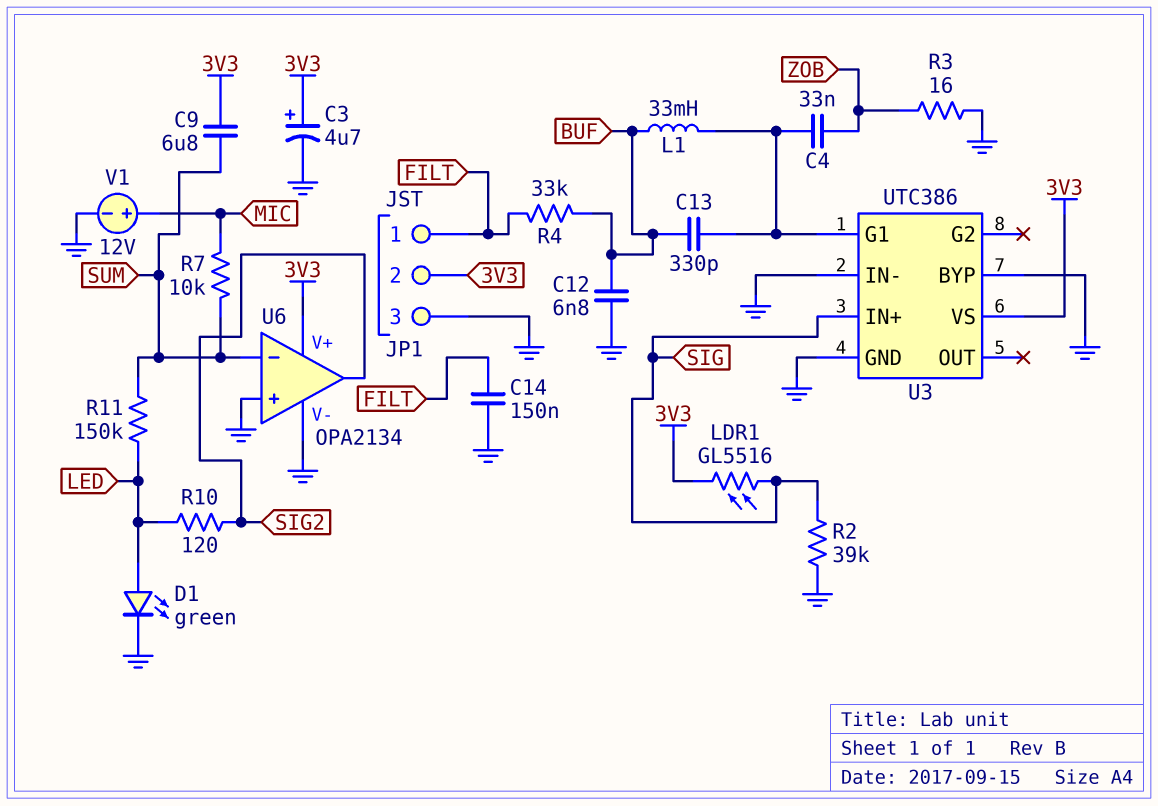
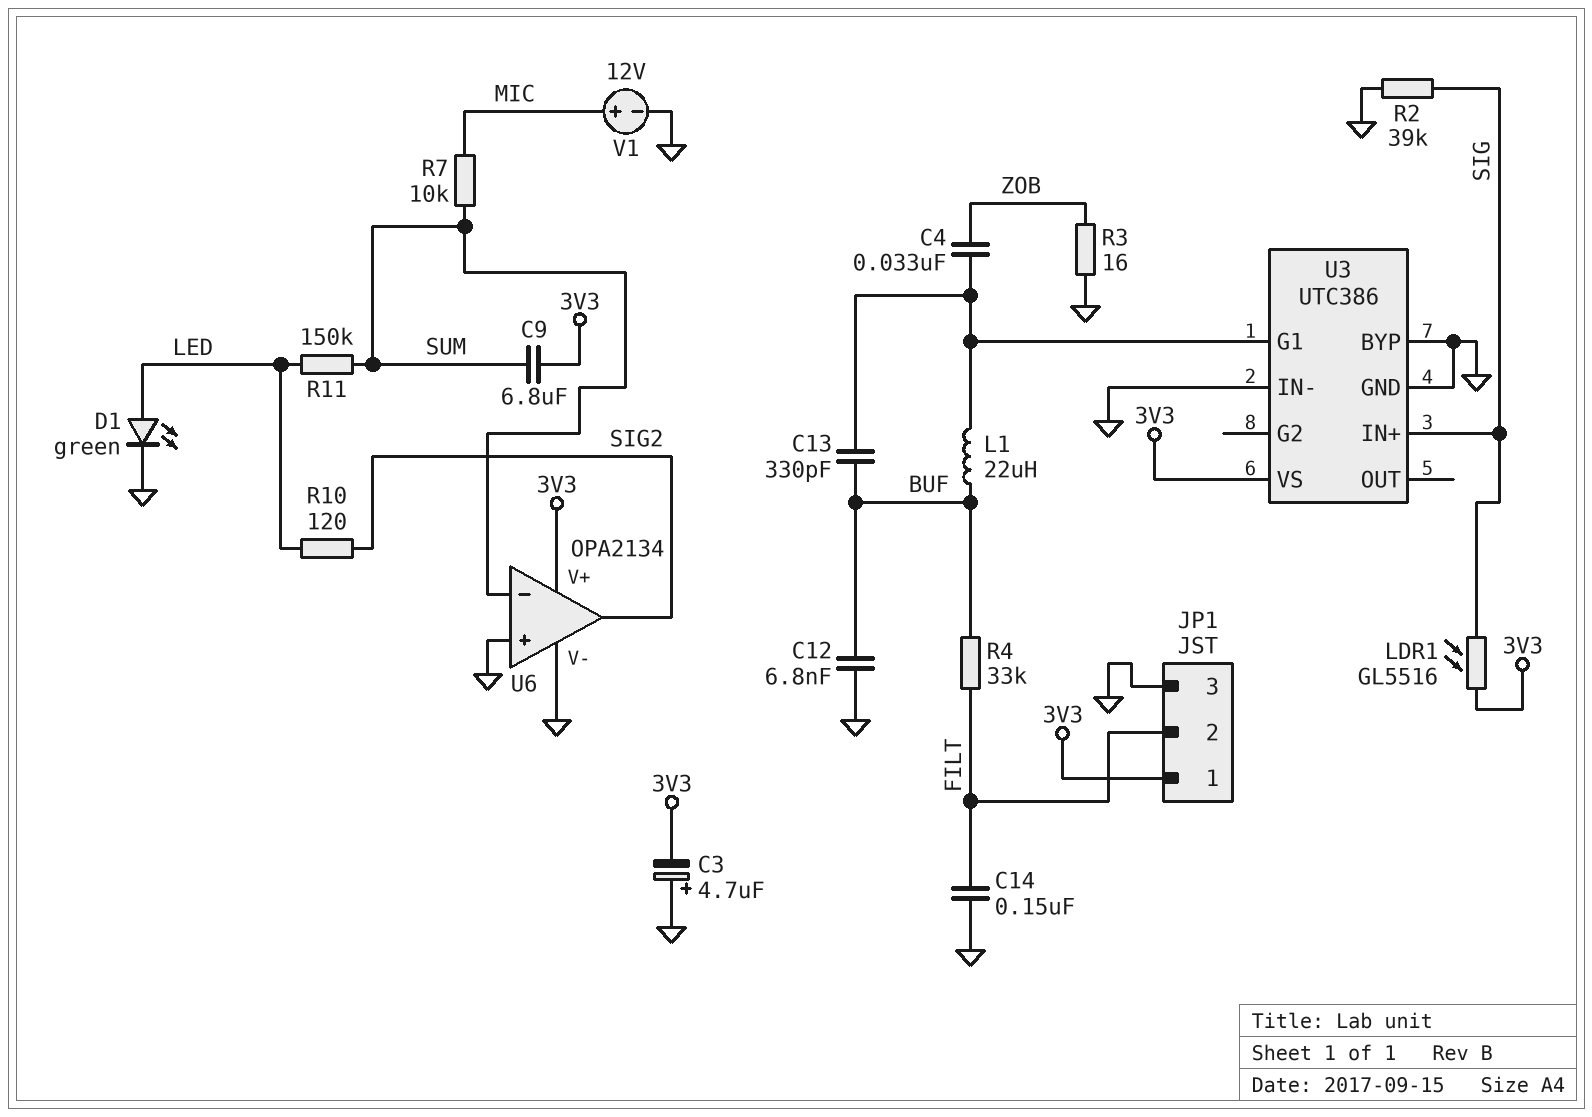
C3: 4.7uF (plus 3V3, minus GND) -> 4.7uF (plus GND, minus 3V3)
JP1 pin 1: FILT -> 3V3
JP1 pin 2: 3V3 -> FILT
L1: 33mH (BUF, U3/G1) -> 22uH (BUF, U3/G1)

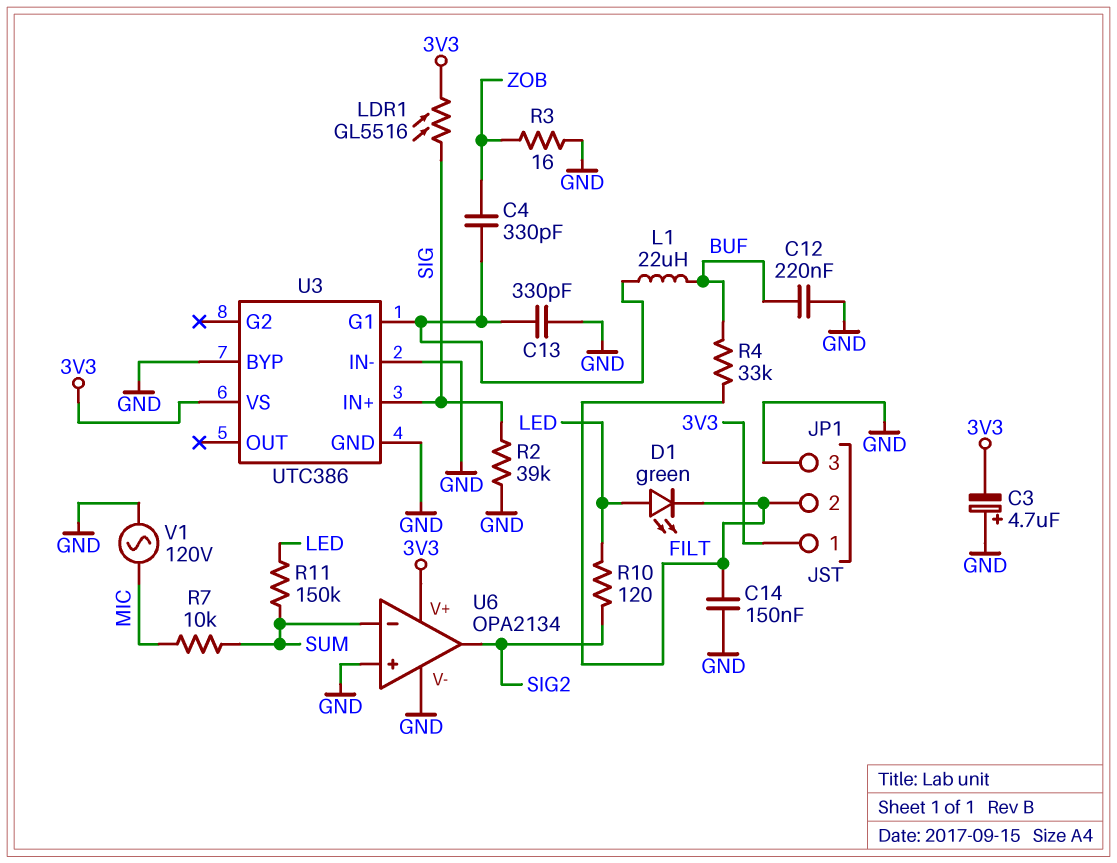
C4: 33nF (U3/G1, ZOB) -> 330pF (U3/G1, ZOB)
C9: 6.8uF (3V3, SUM) -> none
C12: 6.8nF (BUF, GND) -> 220nF (BUF, GND)
C13: 330pF (BUF, U3/G1) -> 330pF (GND, U3/G1)
D1: LED green (A LED, K GND) -> LED green (A LED, K FILT)
V1: 12V (plus MIC, minus GND) -> AC 120V (GND, MIC)

